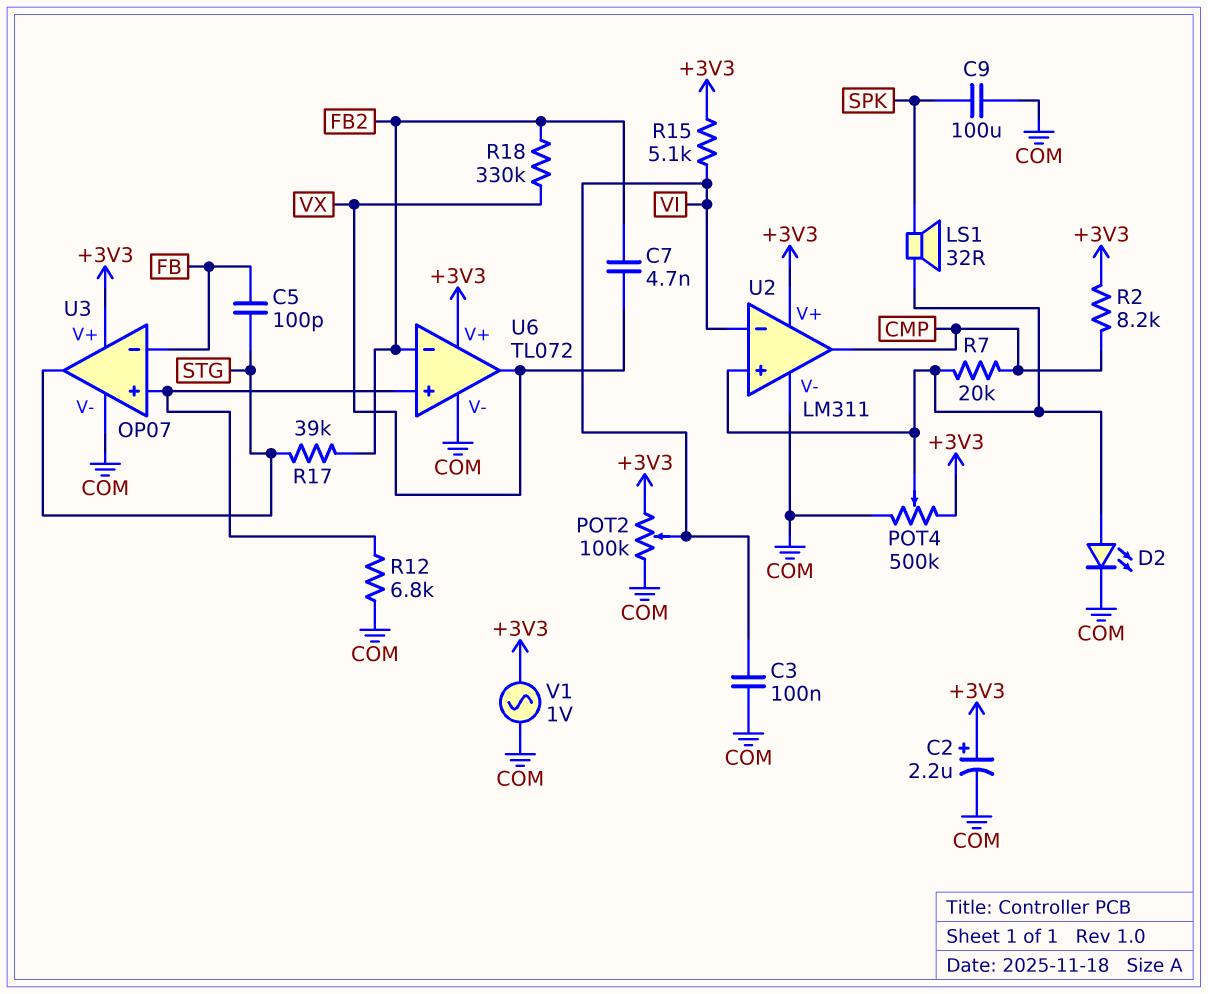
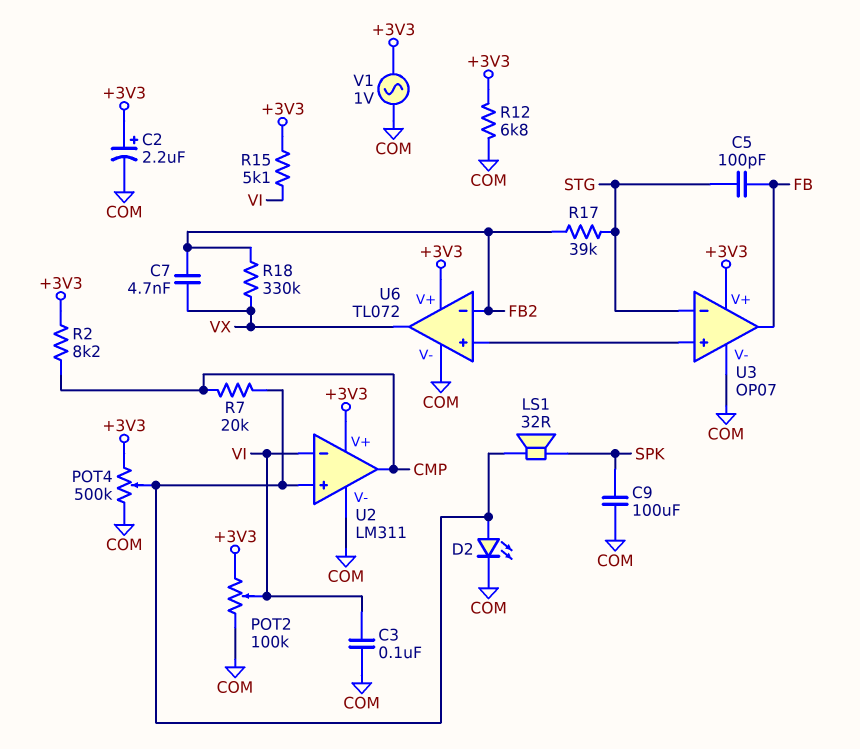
R12: 6.8k (COM, U3/in+) -> 6.8k (+3V3, COM)
U3 pin in-: FB -> STG
U3 pin out: STG -> FB

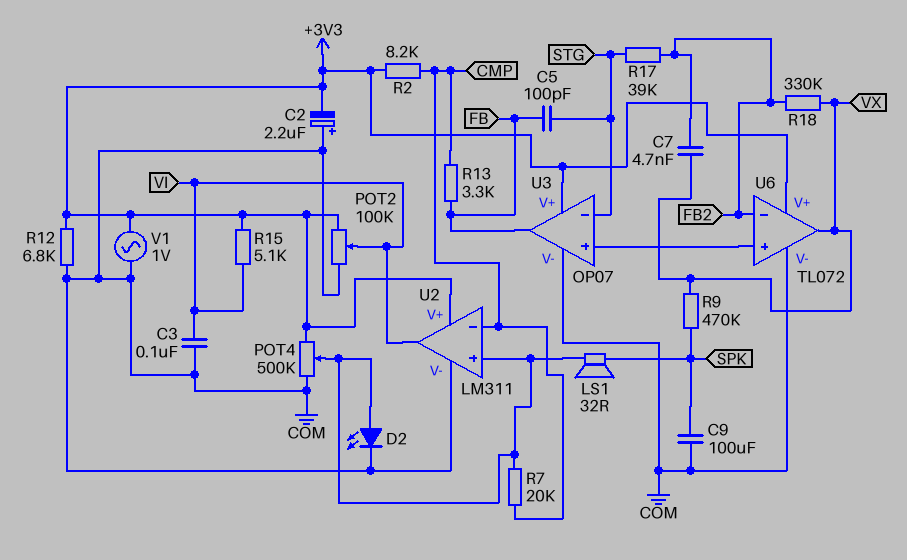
C2: 2.2uF (plus +3V3, minus COM) -> 2.2uF (plus COM, minus +3V3)
R9: none -> 470k (SPK, VX)
R13: none -> 3.3k (CMP, FB)
U2 pin in-: VI -> CMP
U2 pin out: CMP -> VI

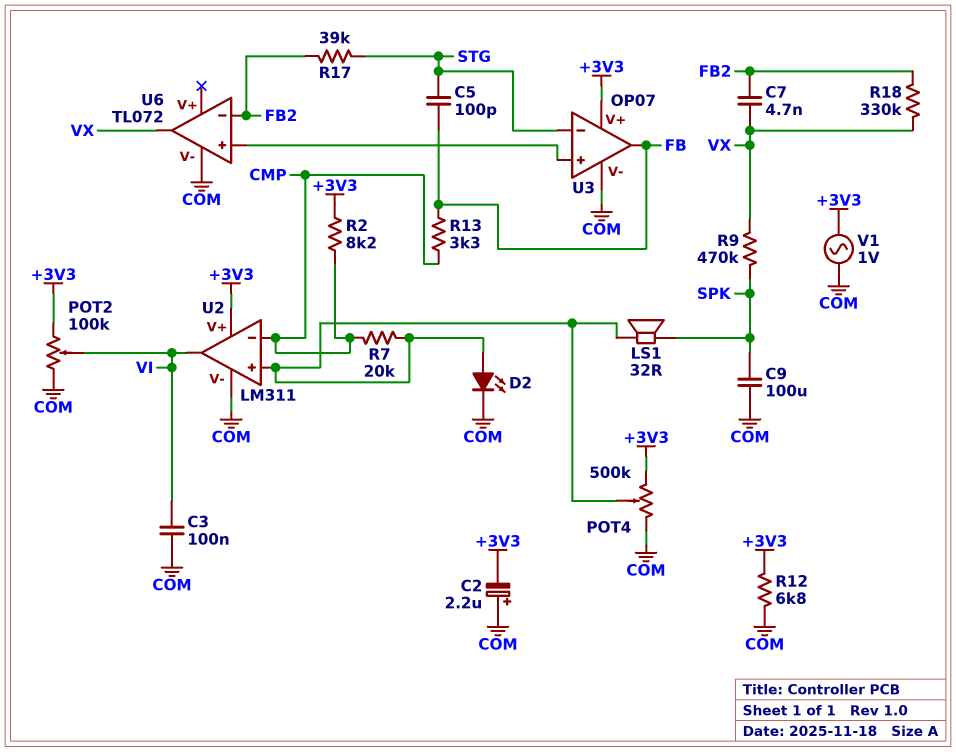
R15: 5.1k (+3V3, VI) -> none
U6 pin V+: +3V3 -> none

